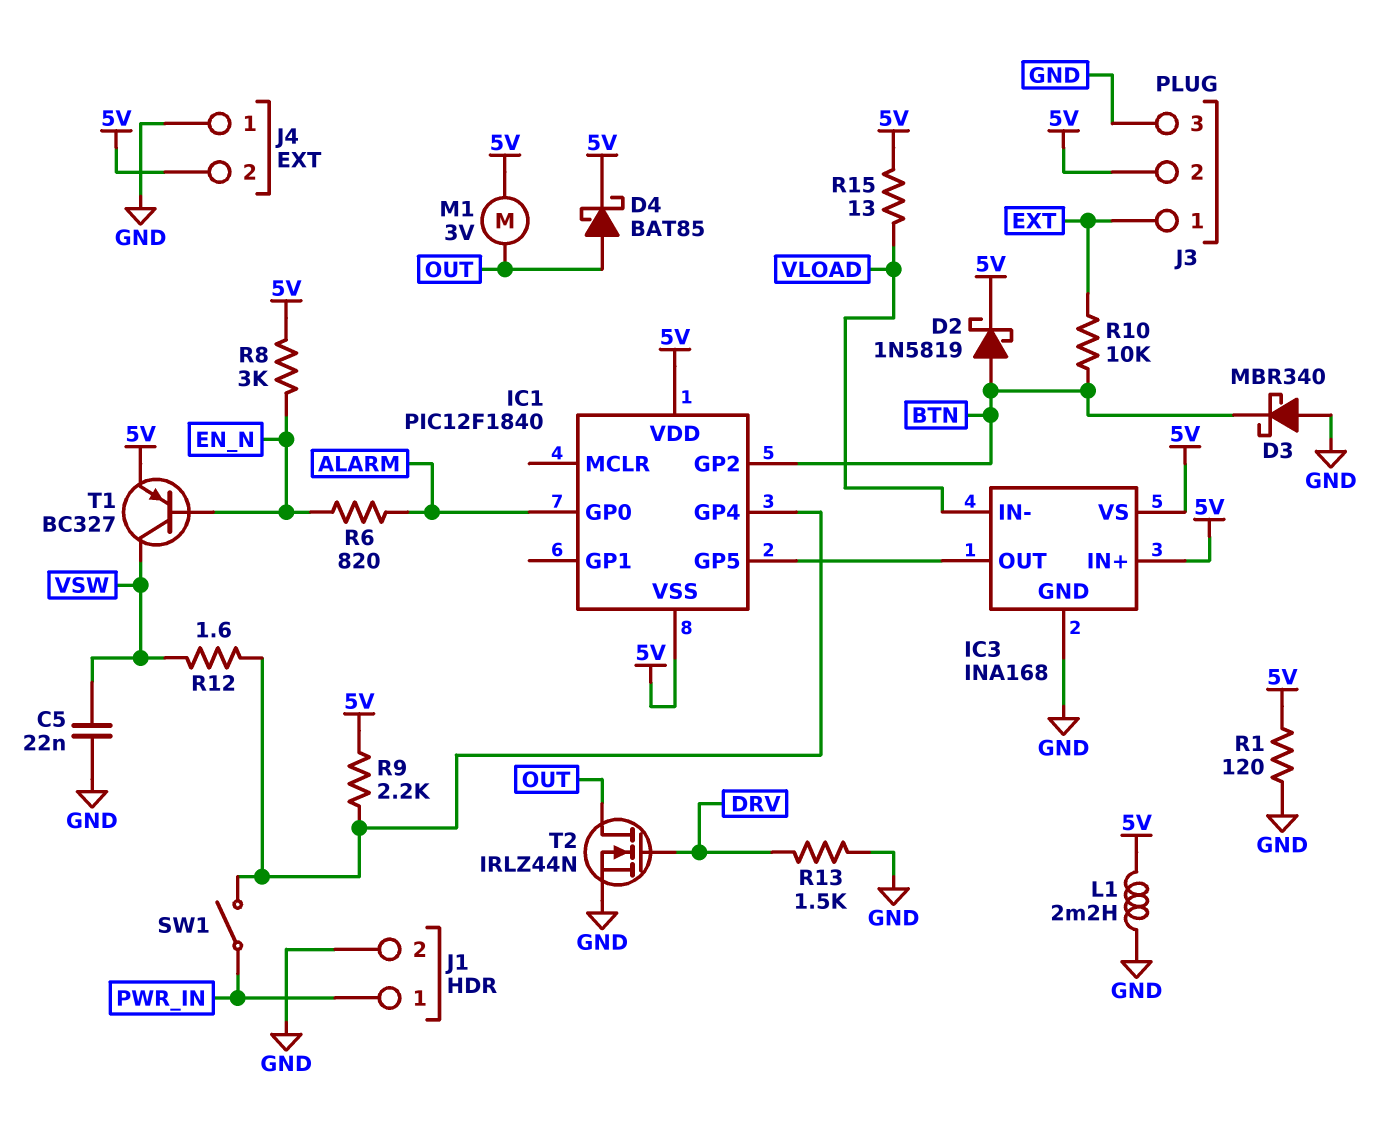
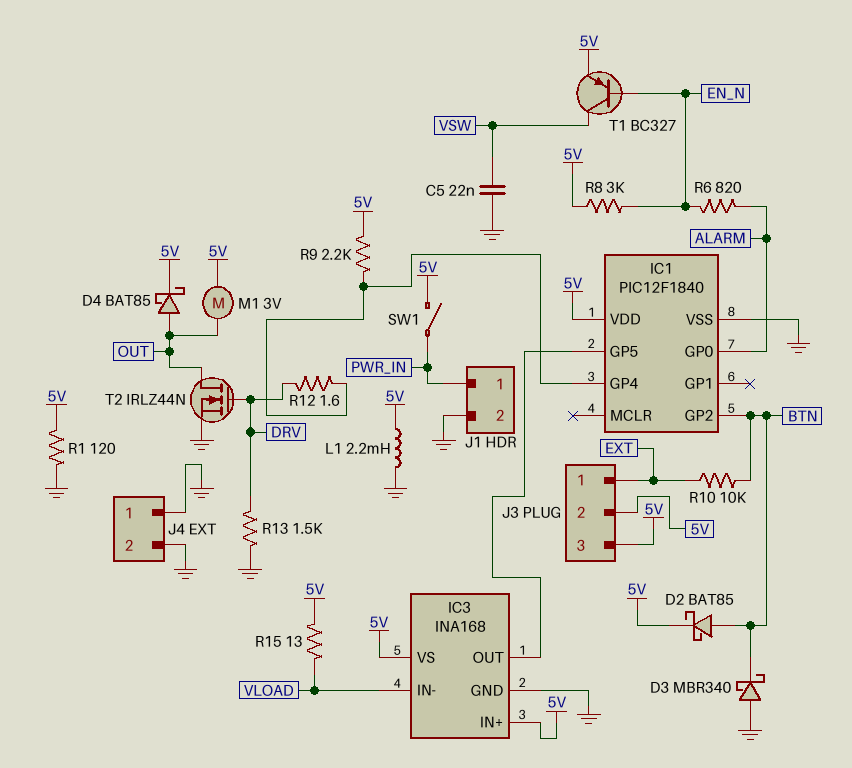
D2: schottky 1N5819 (A BTN, K 5V) -> schottky BAT85 (A BTN, K 5V)
IC1 pin VSS: 5V -> GND
J3 pin 3: GND -> 5V
J4 pin 2: 5V -> GND
R12: 1.6 (IC1/GP4, VSW) -> 1.6 (DRV, IC1/GP4)
SW1: switch (IC1/GP4, PWR_IN) -> switch (5V, PWR_IN)

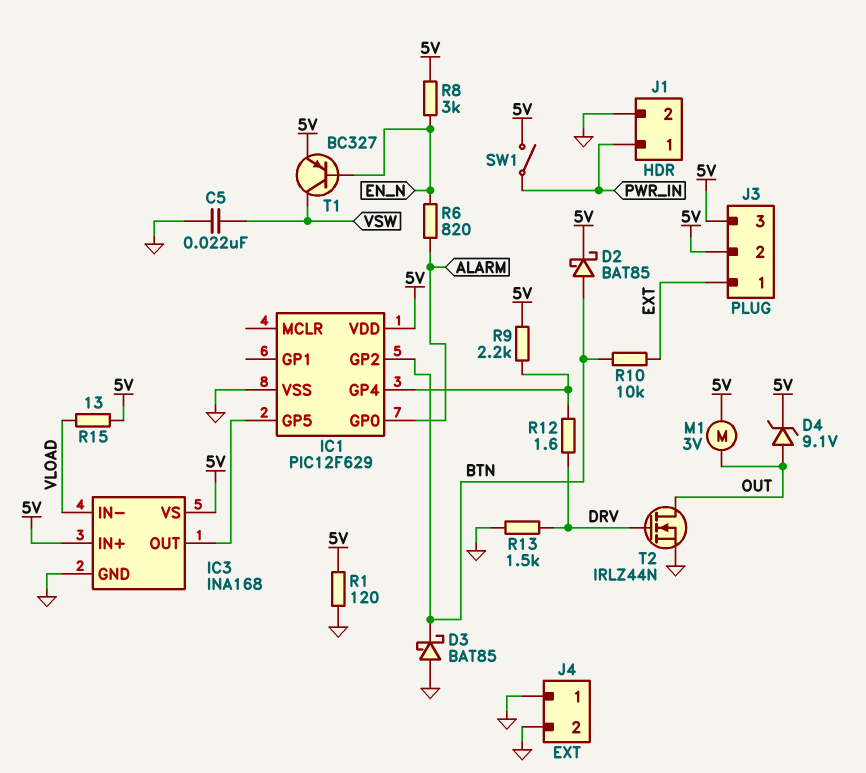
D3: schottky MBR340 (A GND, K BTN) -> schottky BAT85 (A GND, K BTN)
D4: schottky BAT85 (A OUT, K 5V) -> zener 9.1V (A OUT, K 5V)
IC1: PIC12F1840 -> PIC12F629
L1: 2.2mH (5V, GND) -> none

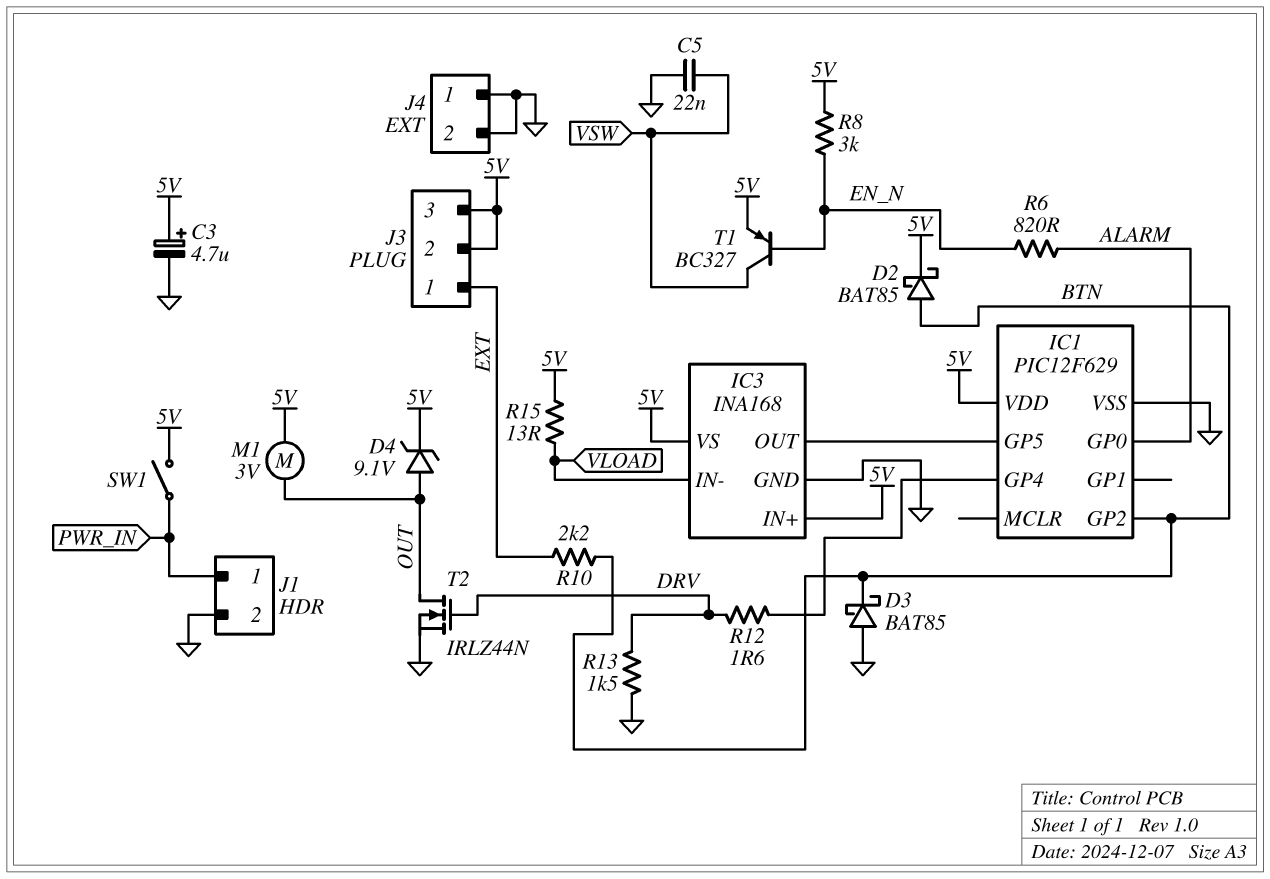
C3: none -> 4.7uF (plus 5V, minus GND)
R1: 120 (5V, GND) -> none
R9: 2.2k (5V, IC1/GP4) -> none
R10: 10k (BTN, EXT) -> 2.2k (BTN, EXT)

